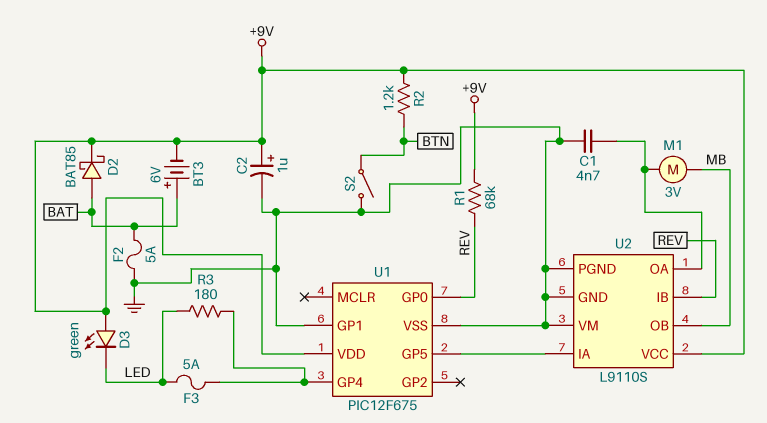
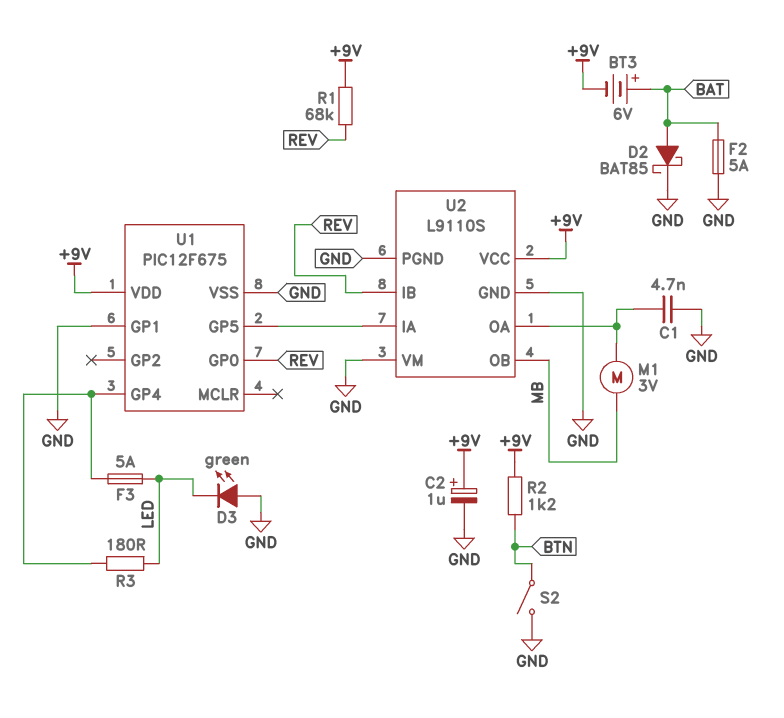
D2: schottky BAT85 (A BAT, K +9V) -> schottky BAT85 (A BAT, K GND)
D3: LED green (A +9V, K LED) -> LED green (A GND, K LED)

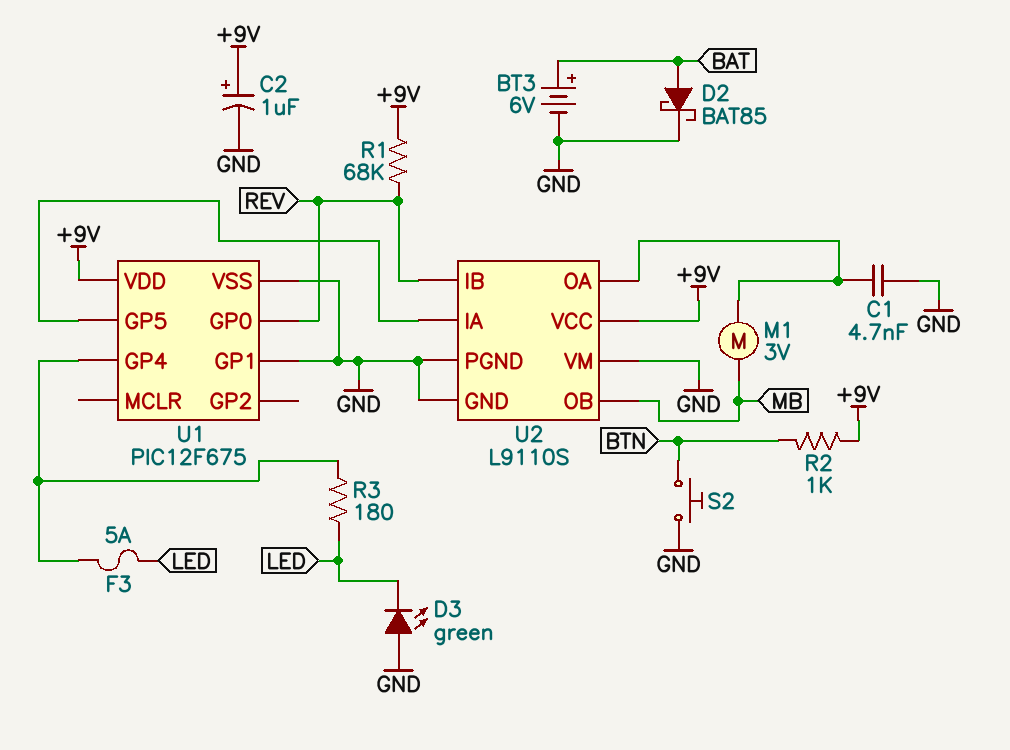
BT3: 6V (plus BAT, minus +9V) -> 6V (plus BAT, minus GND)
F2: 5A (BAT, GND) -> none
R2: 1.2k (+9V, BTN) -> 1k (+9V, BTN)
S2: switch (BTN, GND) -> button (BTN, GND)

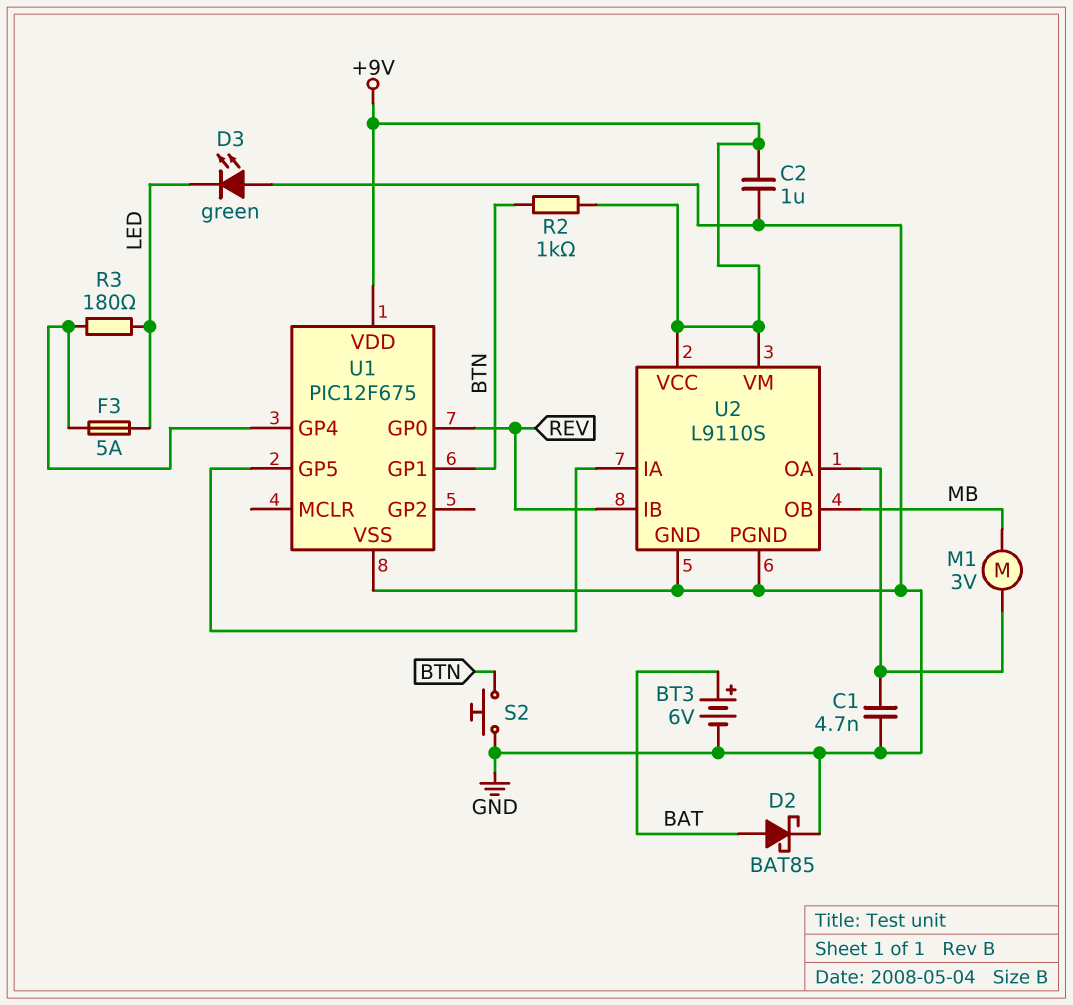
C2: 1uF (plus +9V, minus GND) -> 1uF (+9V, GND)
R1: 68k (+9V, REV) -> none
U1 pin GP1: GND -> BTN
U2 pin VM: GND -> +9V

